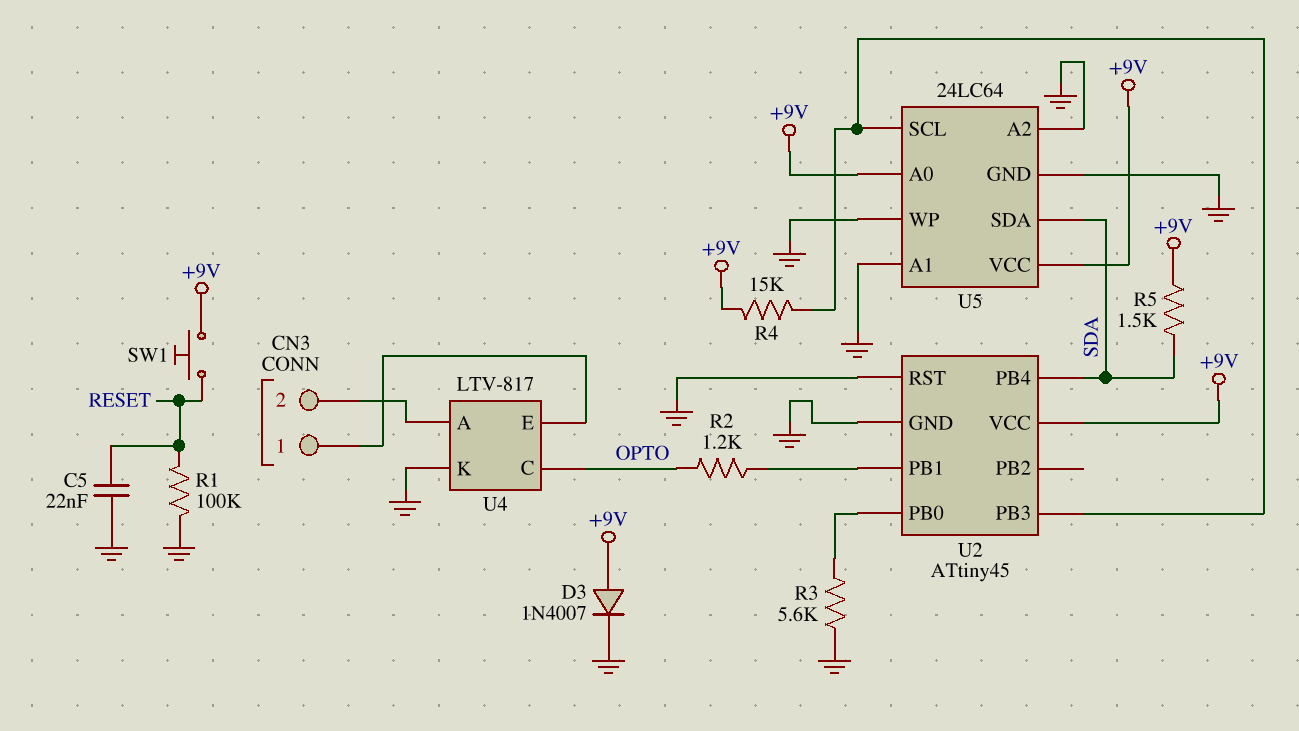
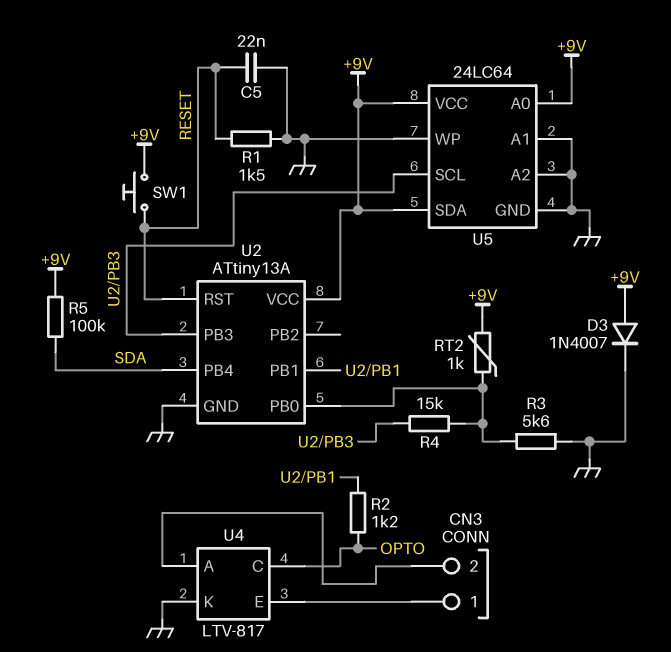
R1: 100k (GND, RESET) -> 1.5k (GND, RESET)
R4: 15k (+9V, U2/PB3) -> 15k (U2/PB0, U2/PB3)
R5: 1.5k (+9V, SDA) -> 100k (+9V, SDA)
RT2: none -> 1k (+9V, U2/PB0)
U2: ATtiny45 -> ATtiny13A
U2 pin RST: GND -> RESET
U5 pin SDA: SDA -> +9V

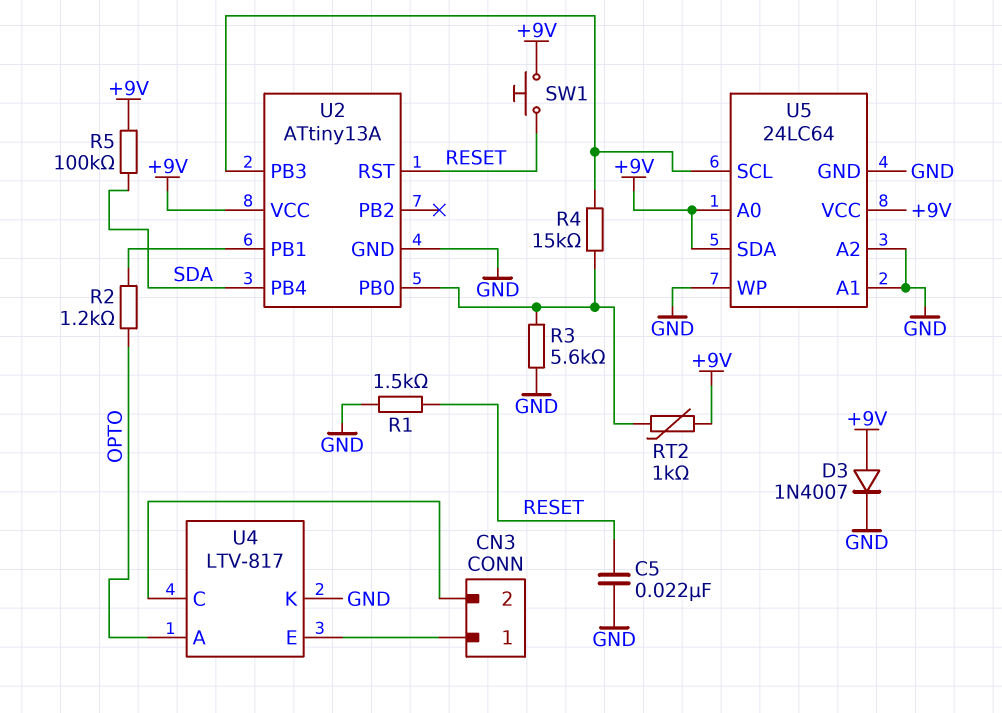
U4 pin A: CN3/2 -> OPTO
U4 pin C: OPTO -> CN3/2

